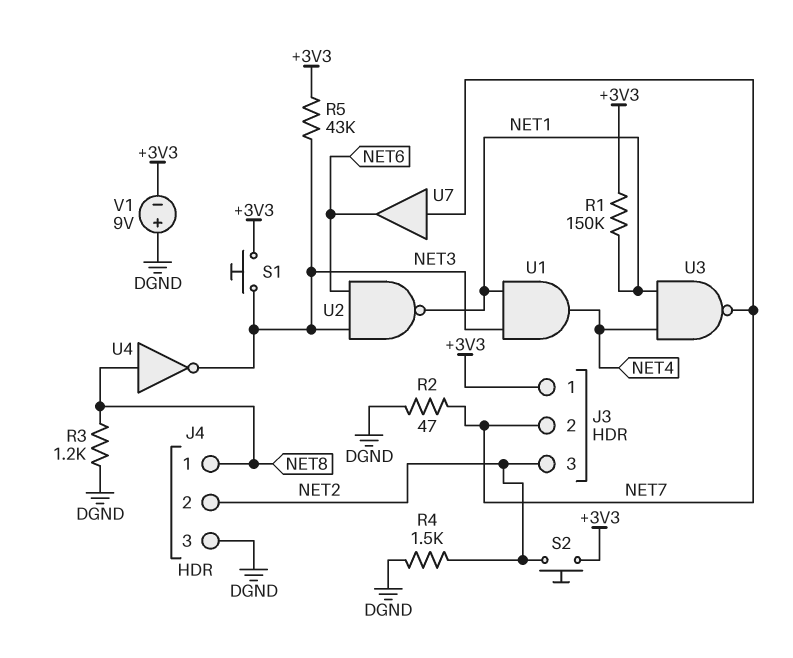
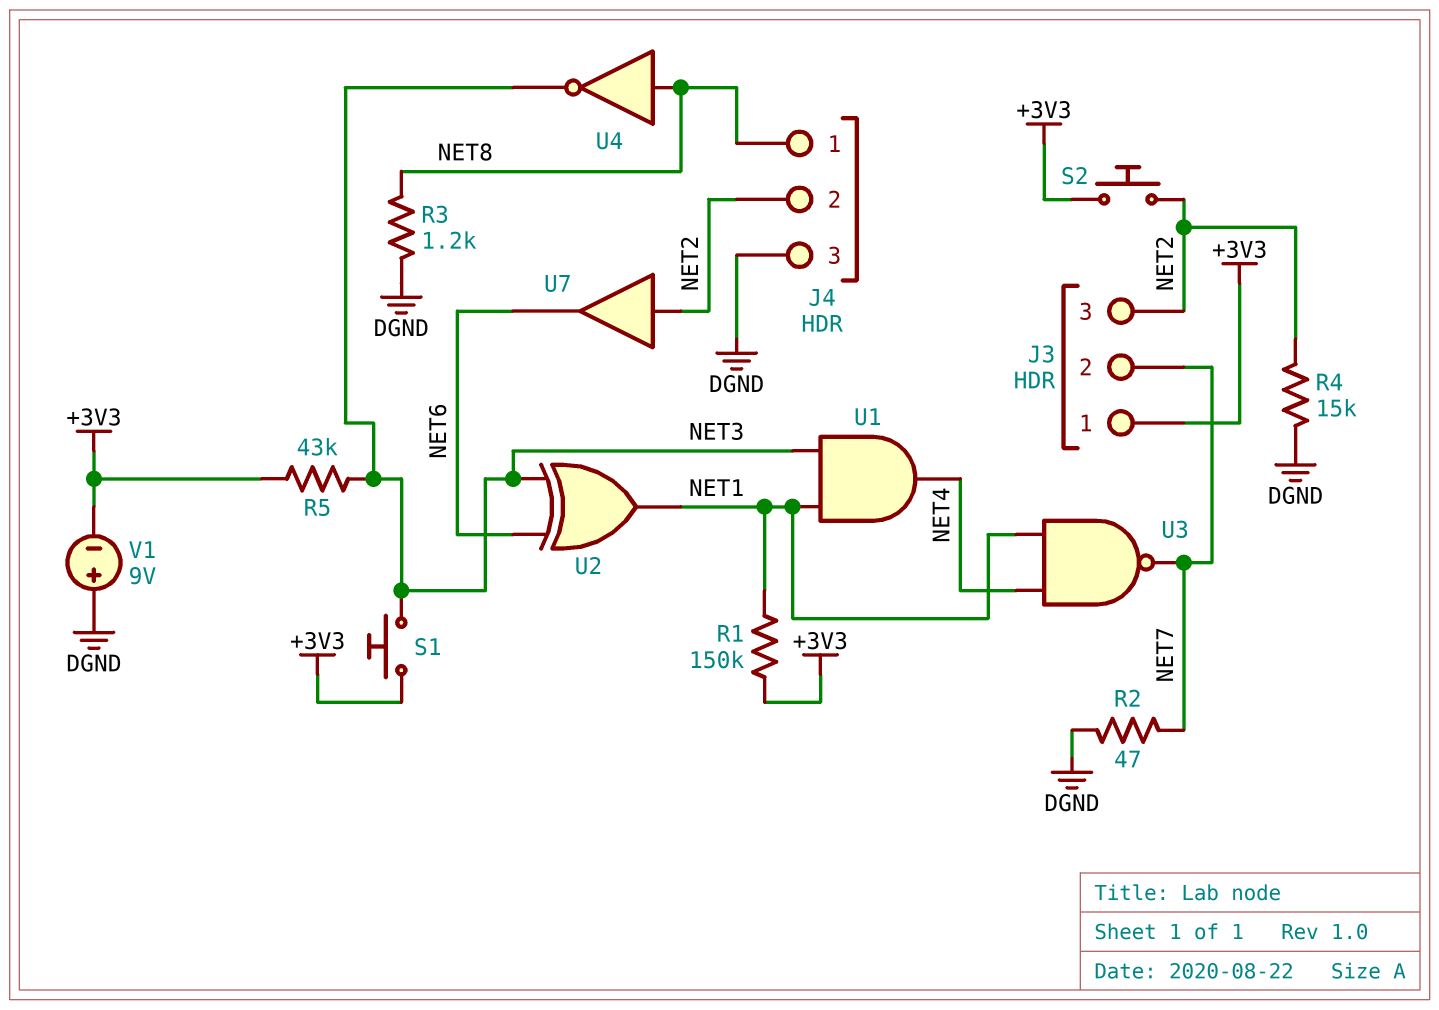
R4: 1.5k (DGND, NET2) -> 15k (DGND, NET2)
U2: NAND (in NET3, in NET6, out NET1) -> XOR (in NET3, in NET6, out NET1)
U7: buffer (in NET7, out NET6) -> buffer (in NET2, out NET6)

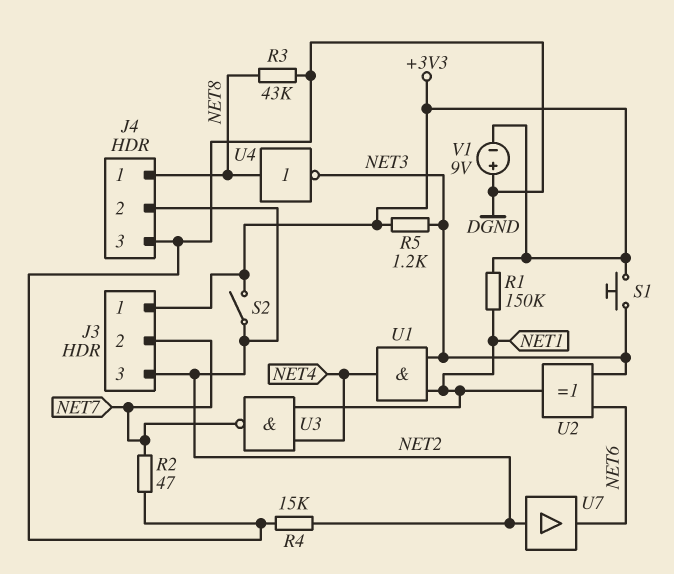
R3: 1.2k (DGND, NET8) -> 43k (DGND, NET8)
R5: 43k (+3V3, NET3) -> 1.2k (+3V3, NET3)
S2: button (+3V3, NET2) -> switch (+3V3, NET2)

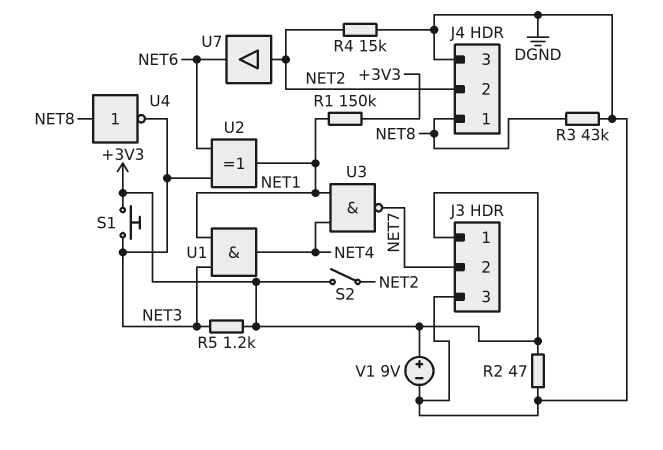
J3 pin 3: NET2 -> DGND
R2: 47 (DGND, NET7) -> 47 (+3V3, DGND)
V1: 9V (plus DGND, minus +3V3) -> 9V (plus +3V3, minus DGND)

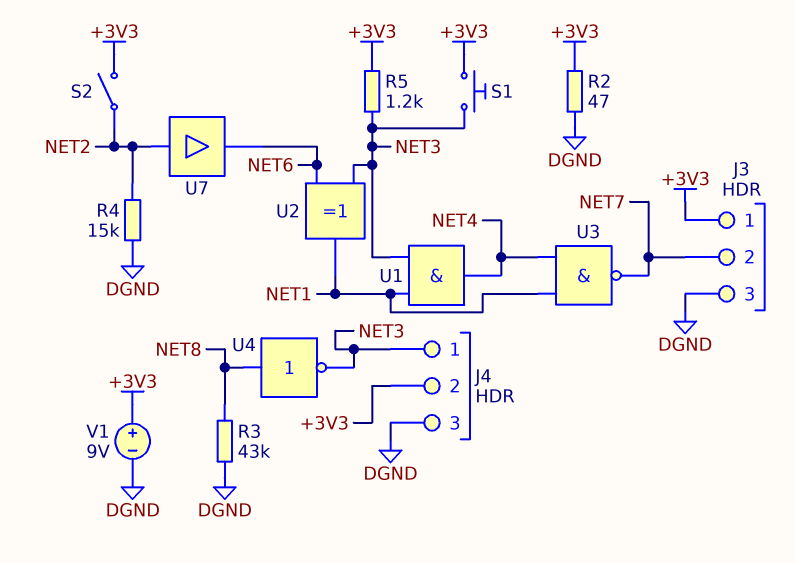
J4 pin 1: NET8 -> NET3
J4 pin 2: NET2 -> +3V3
R1: 150k (+3V3, NET1) -> none

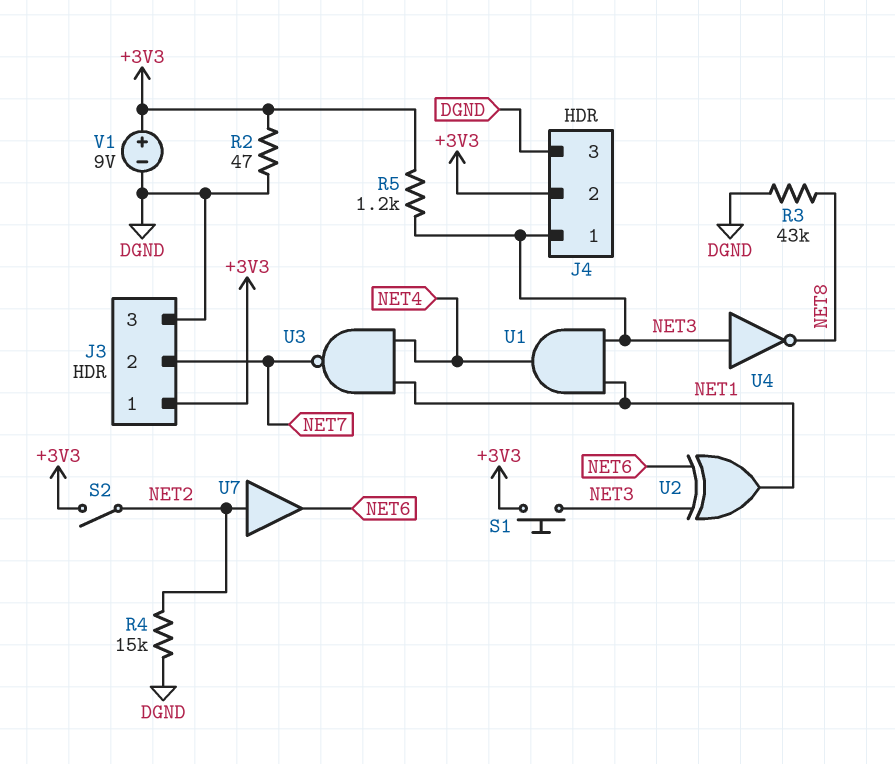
U4: NOT (in NET8, out NET3) -> NOT (in NET3, out NET8)

